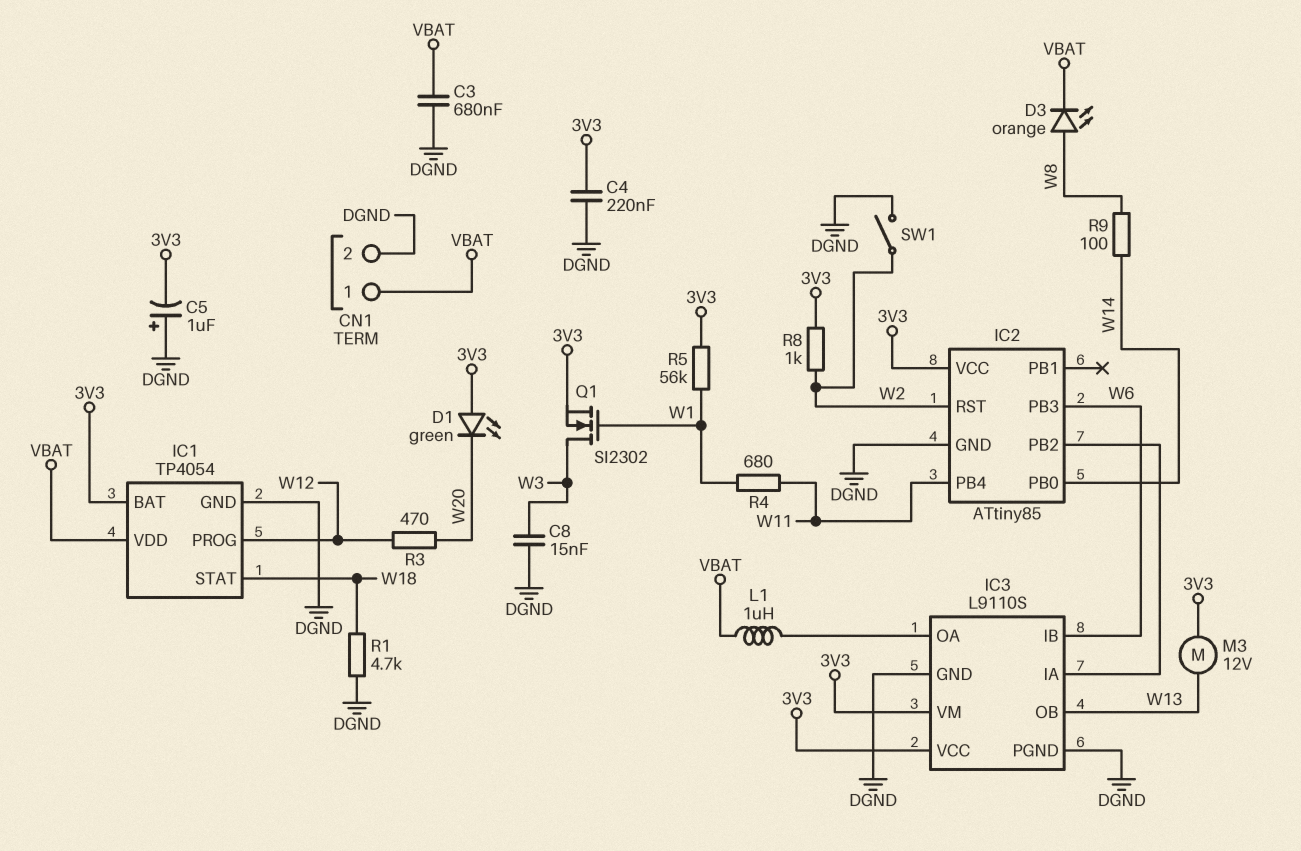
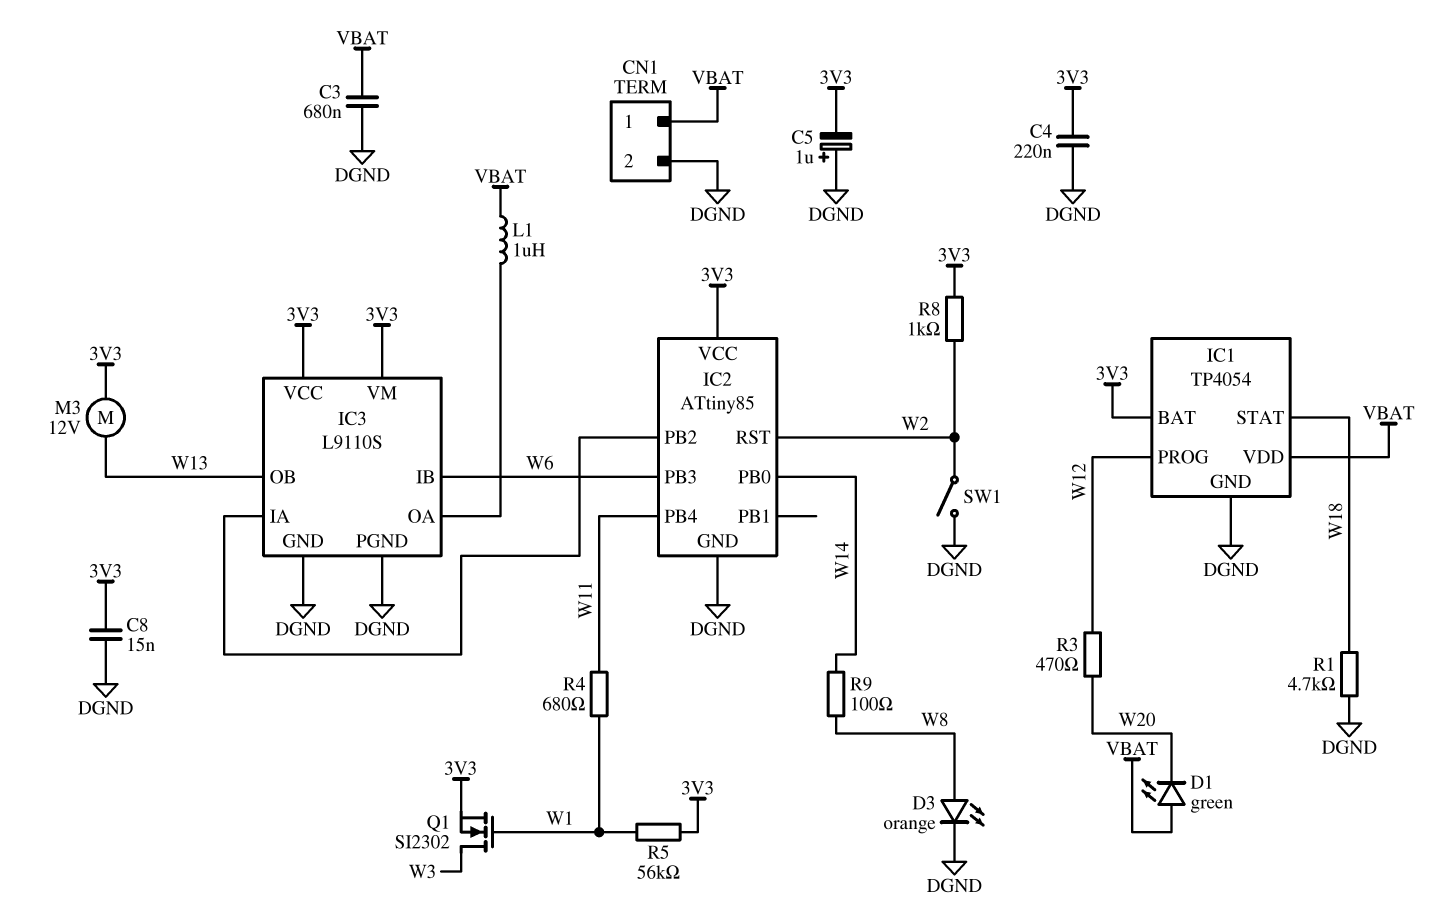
C8: 15nF (DGND, W3) -> 15nF (3V3, DGND)
D1: LED green (A 3V3, K W20) -> LED green (A VBAT, K W20)
D3: LED orange (A W8, K VBAT) -> LED orange (A W8, K DGND)

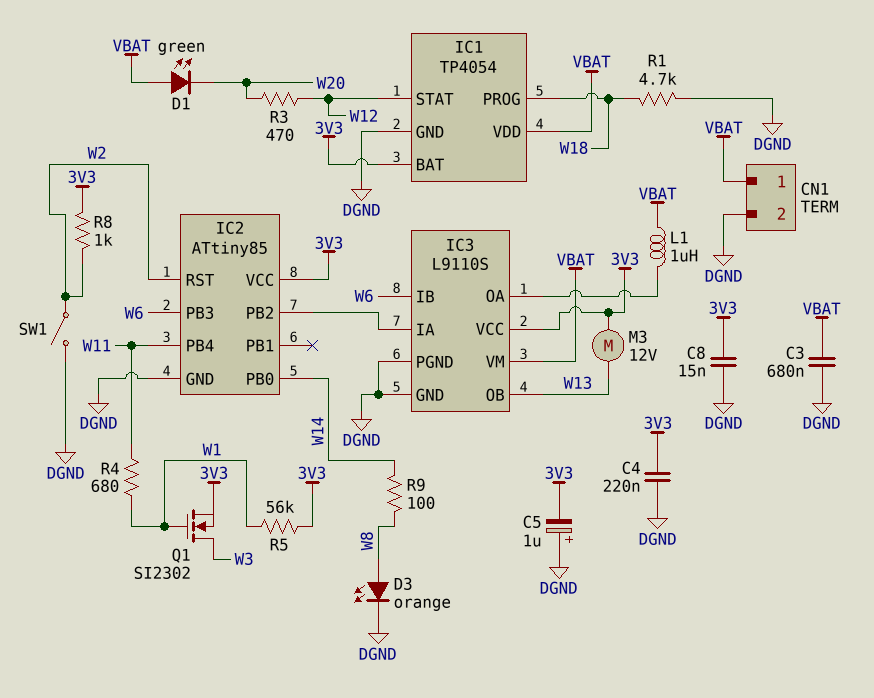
IC1 pin PROG: W12 -> W18
IC1 pin STAT: W18 -> W12
IC3 pin VM: 3V3 -> VBAT

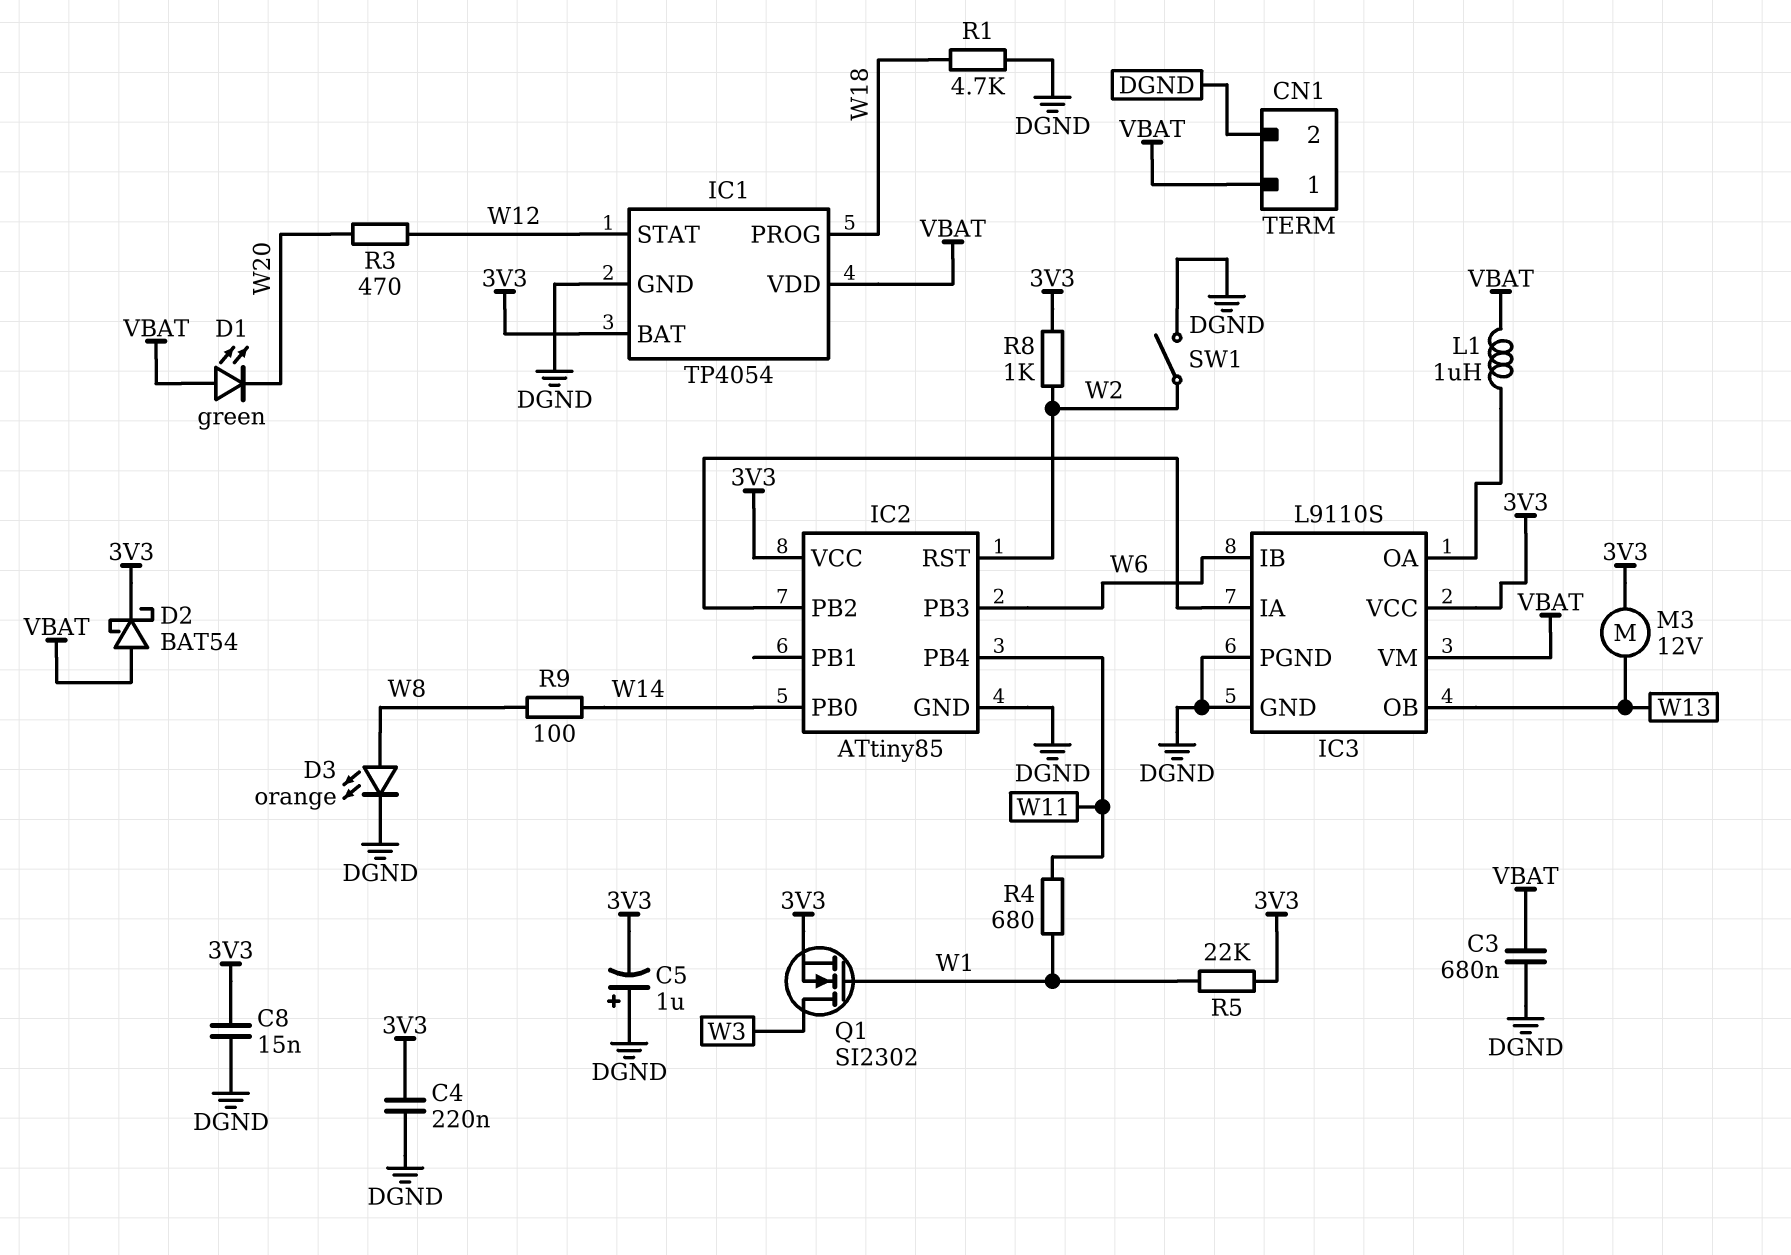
D2: none -> schottky BAT54 (A VBAT, K 3V3)
R5: 56k (3V3, W1) -> 22k (3V3, W1)

